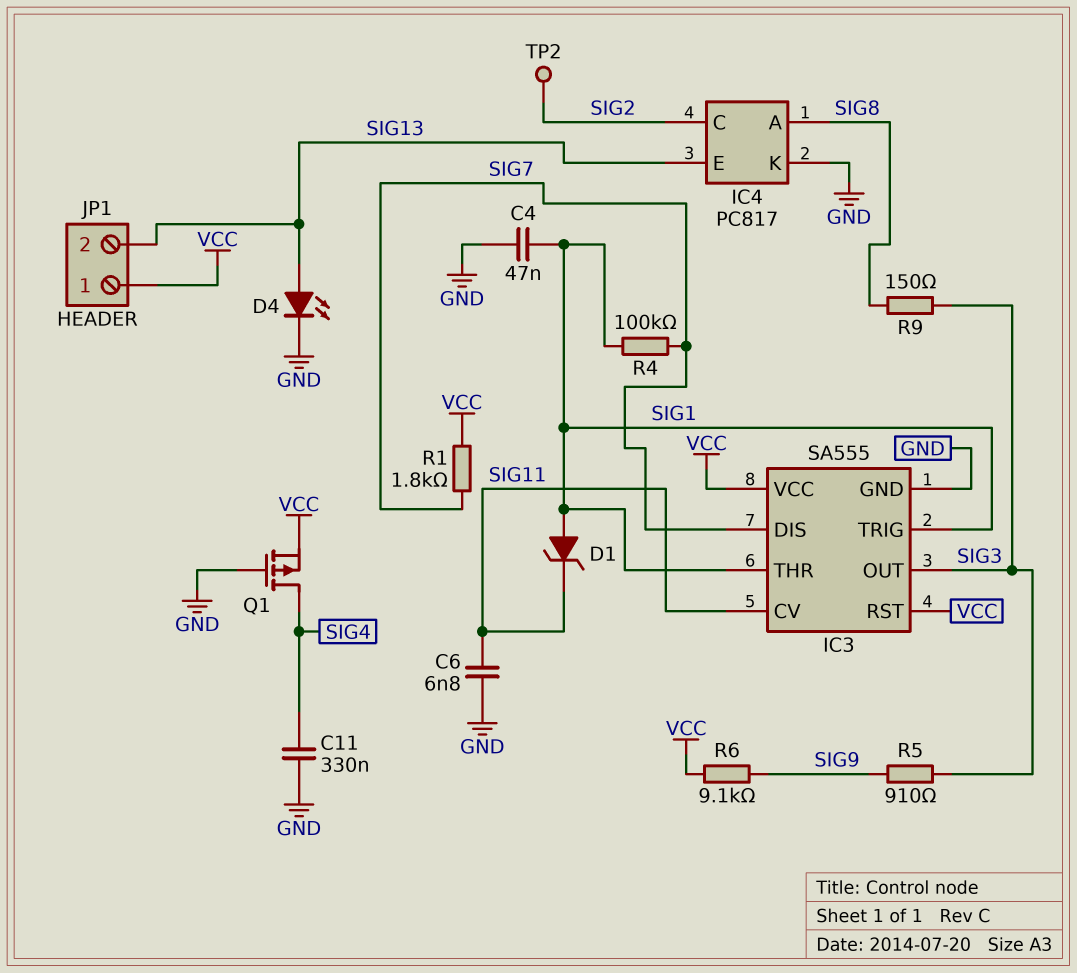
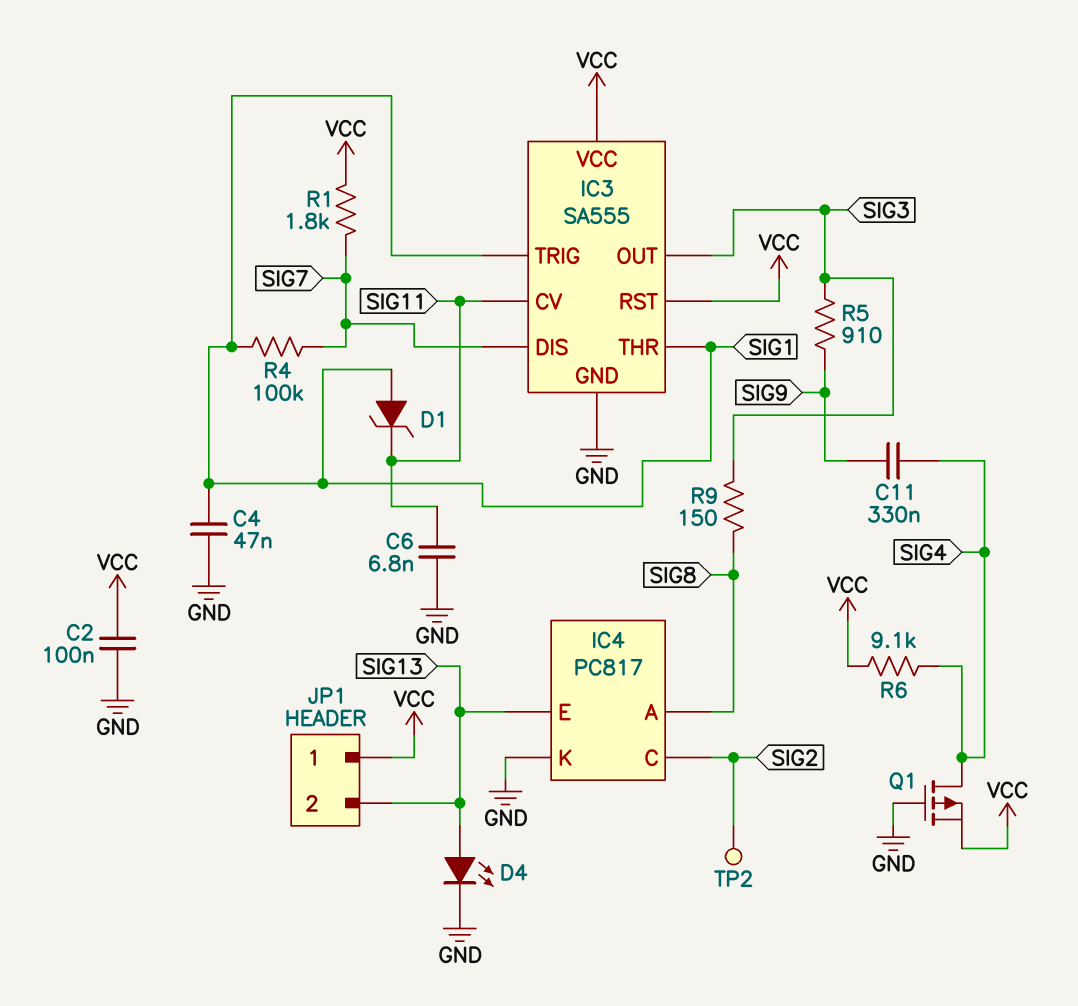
C2: none -> 100nF (GND, VCC)
C11: 330nF (GND, SIG4) -> 330nF (SIG4, SIG9)
R6: 9.1k (SIG9, VCC) -> 9.1k (SIG4, VCC)

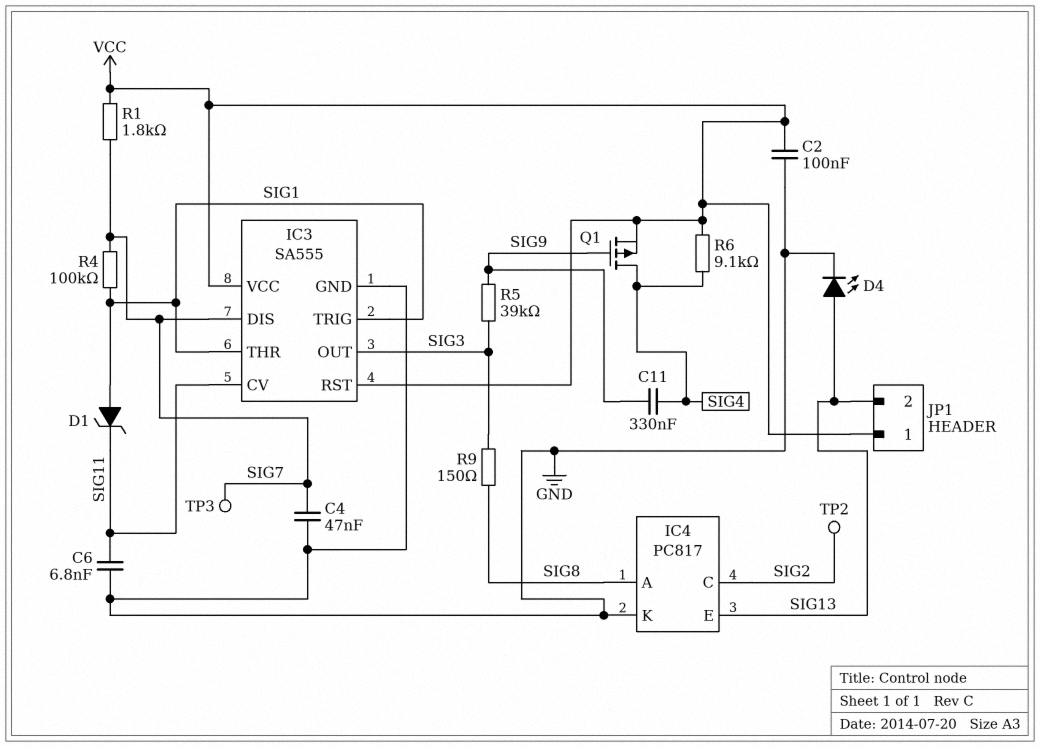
C4: 47nF (GND, SIG1) -> 47nF (GND, SIG7)
Q1: PMOS (G GND, D SIG4, S VCC) -> PMOS (G SIG9, D SIG4, S VCC)
R5: 910 (SIG3, SIG9) -> 39k (SIG3, SIG9)
TP3: none -> test point (SIG7)

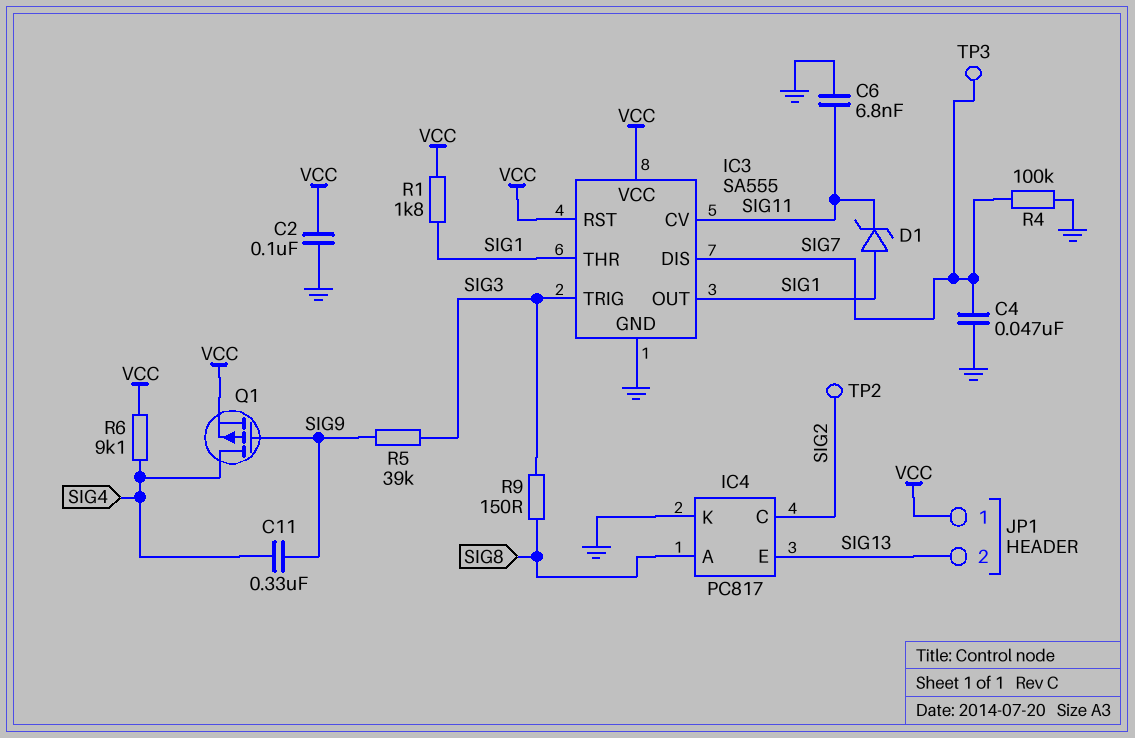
D4: LED (A SIG13, K GND) -> none
IC3 pin OUT: SIG3 -> SIG1
IC3 pin TRIG: SIG1 -> SIG3
R1: 1.8k (SIG7, VCC) -> 1.8k (SIG1, VCC)
R4: 100k (SIG1, SIG7) -> 100k (GND, SIG7)

